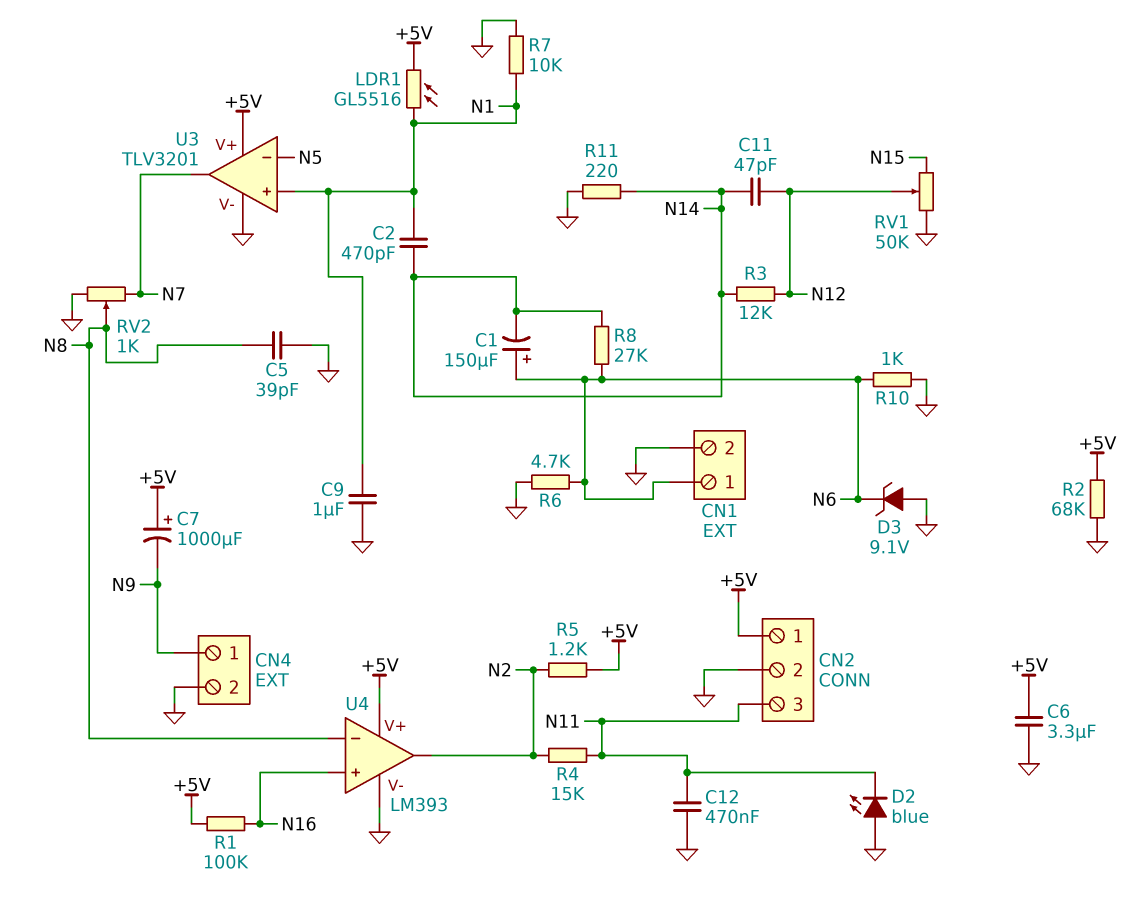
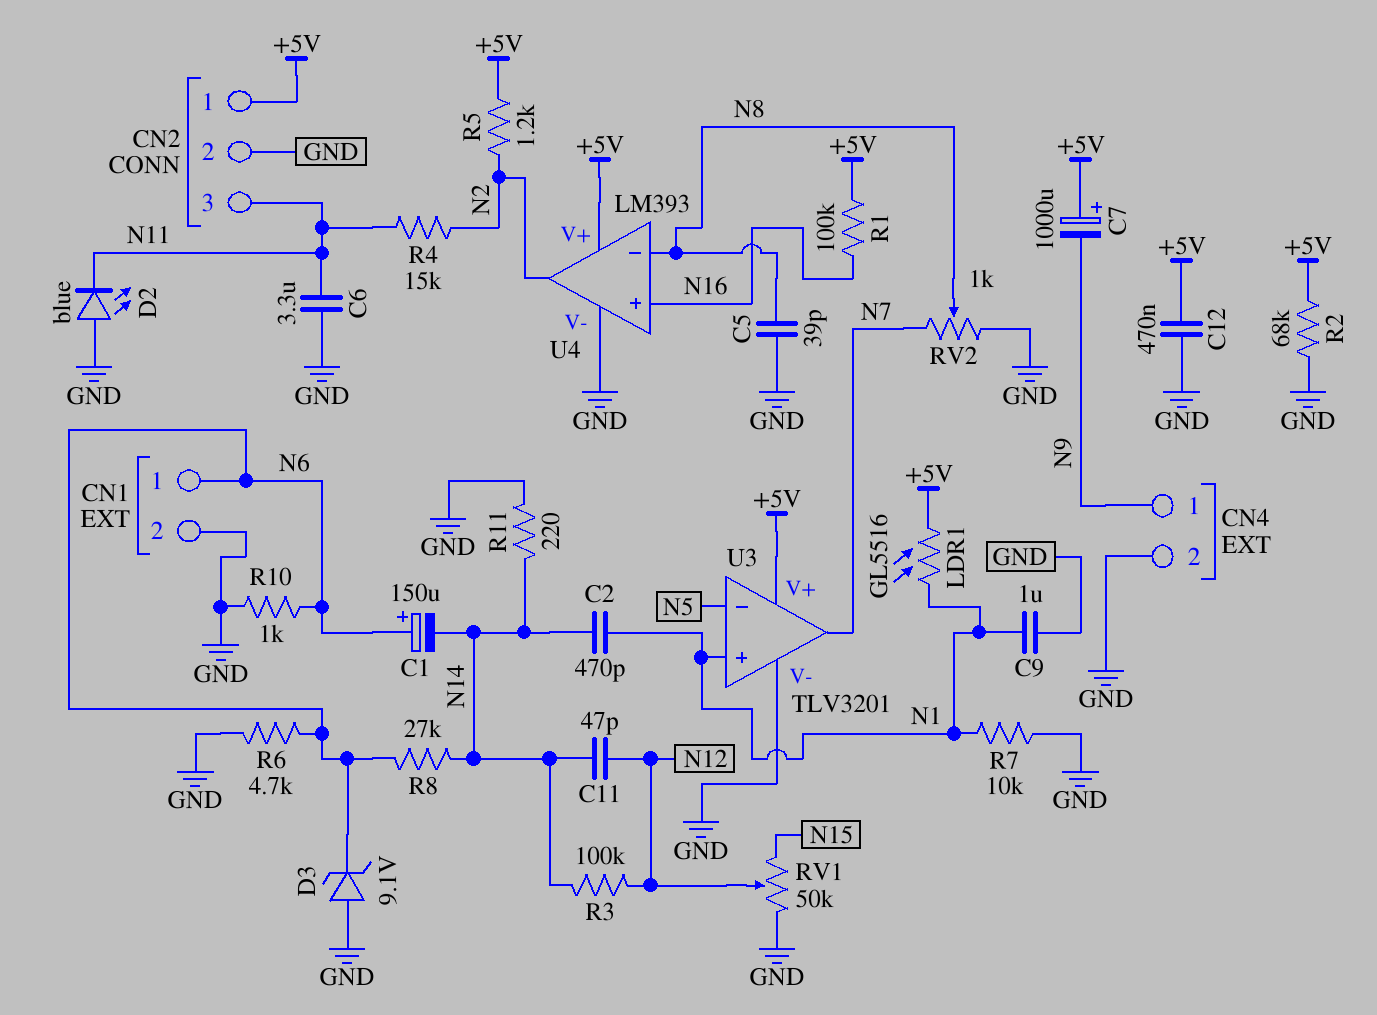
C6: 3.3uF (+5V, GND) -> 3.3uF (GND, N11)
C12: 470nF (GND, N11) -> 470nF (+5V, GND)
R3: 12k (N12, N14) -> 100k (N12, N14)

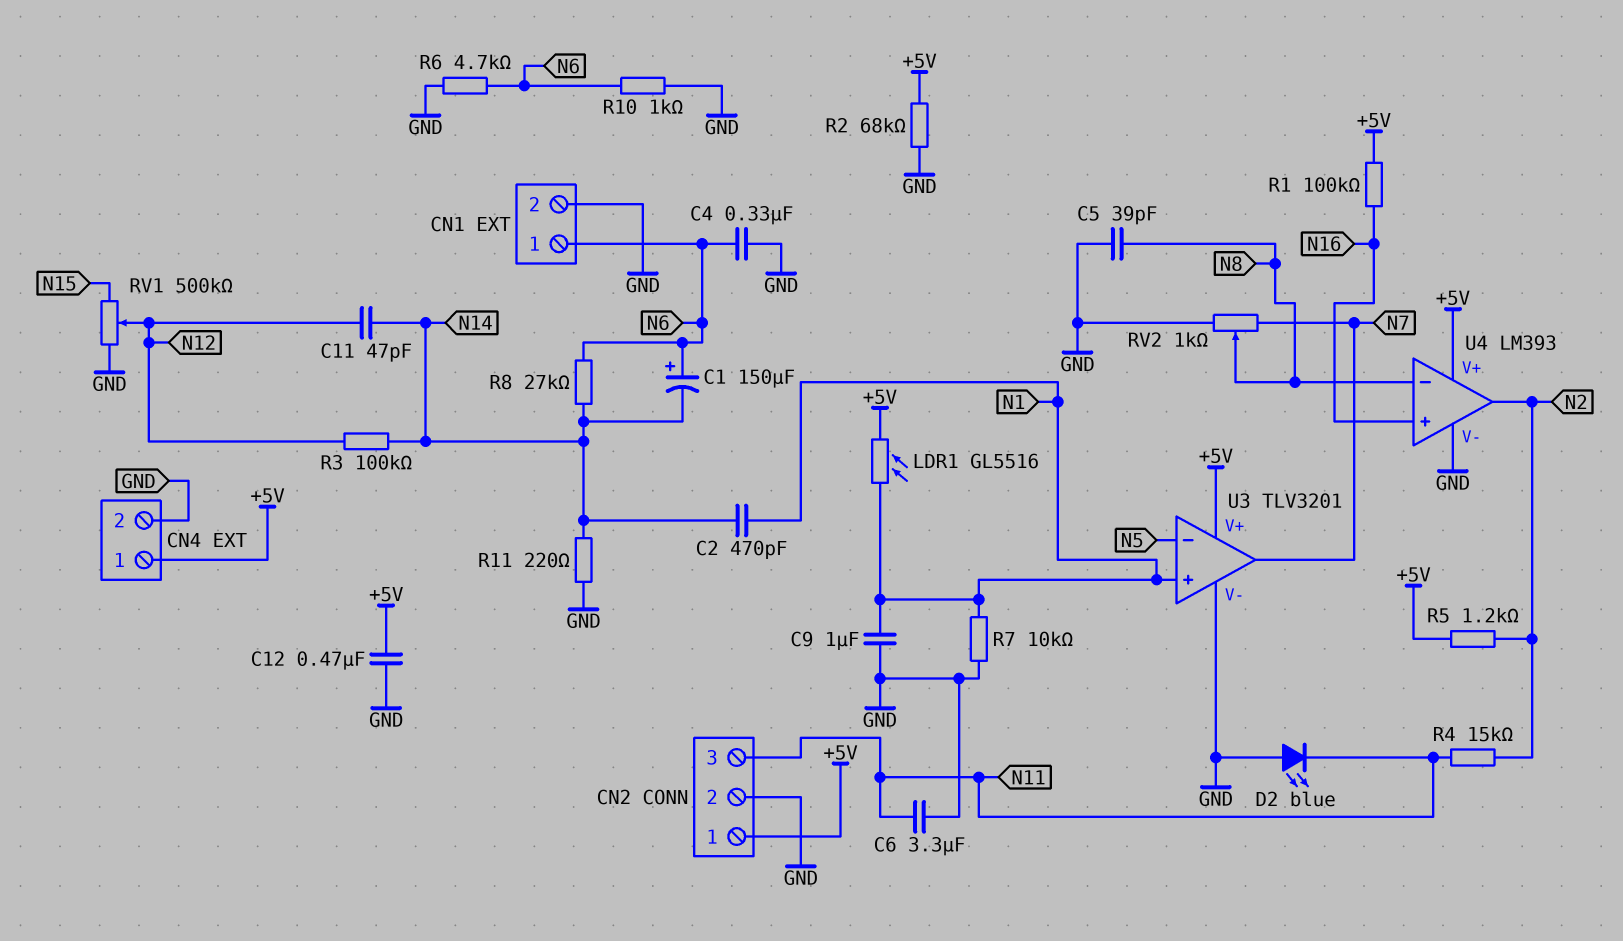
C4: none -> 330nF (GND, N6)
C7: 1000uF (plus +5V, minus N9) -> none
CN4 pin 1: N9 -> +5V
D3: zener 9.1V (A GND, K N6) -> none
RV1: 50k (GND, N15, wiper N12) -> 500k (GND, N15, wiper N12)

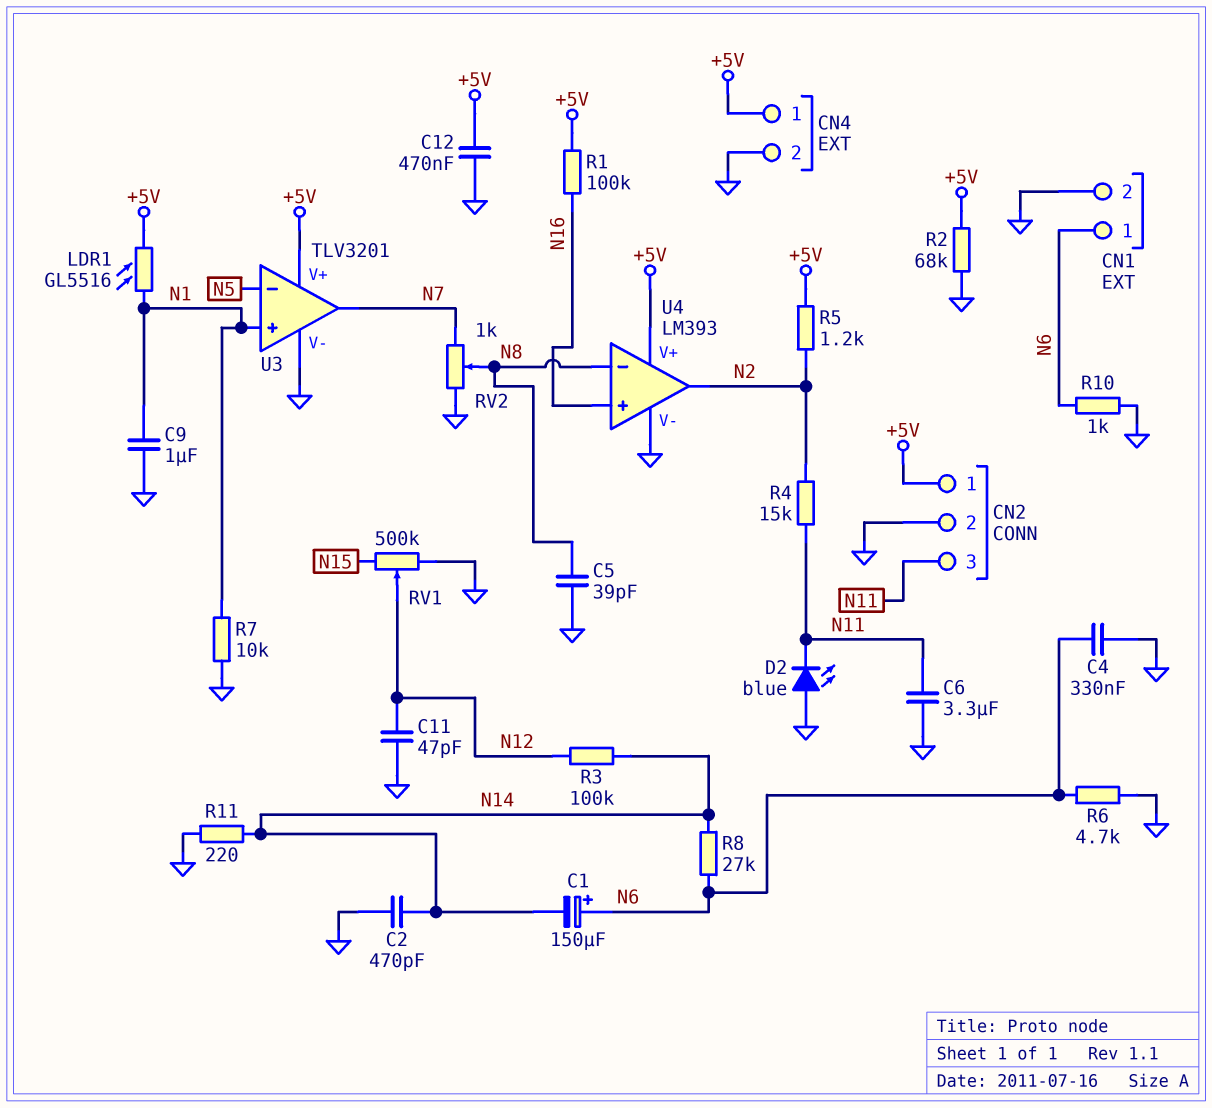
C2: 470pF (N1, N14) -> 470pF (GND, N14)
C11: 47pF (N12, N14) -> 47pF (GND, N12)

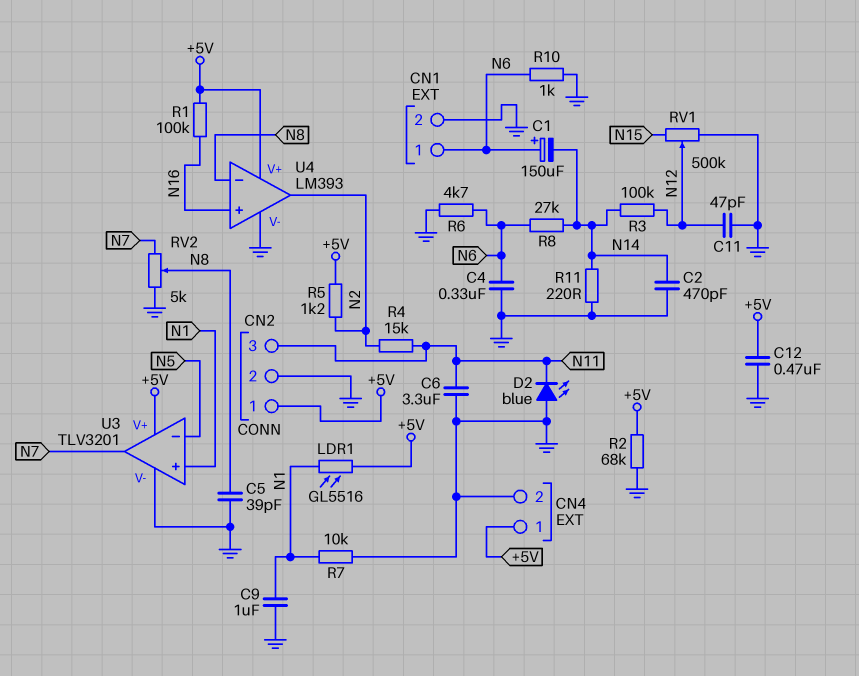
RV2: 1k (GND, N7, wiper N8) -> 5k (GND, N7, wiper N8)

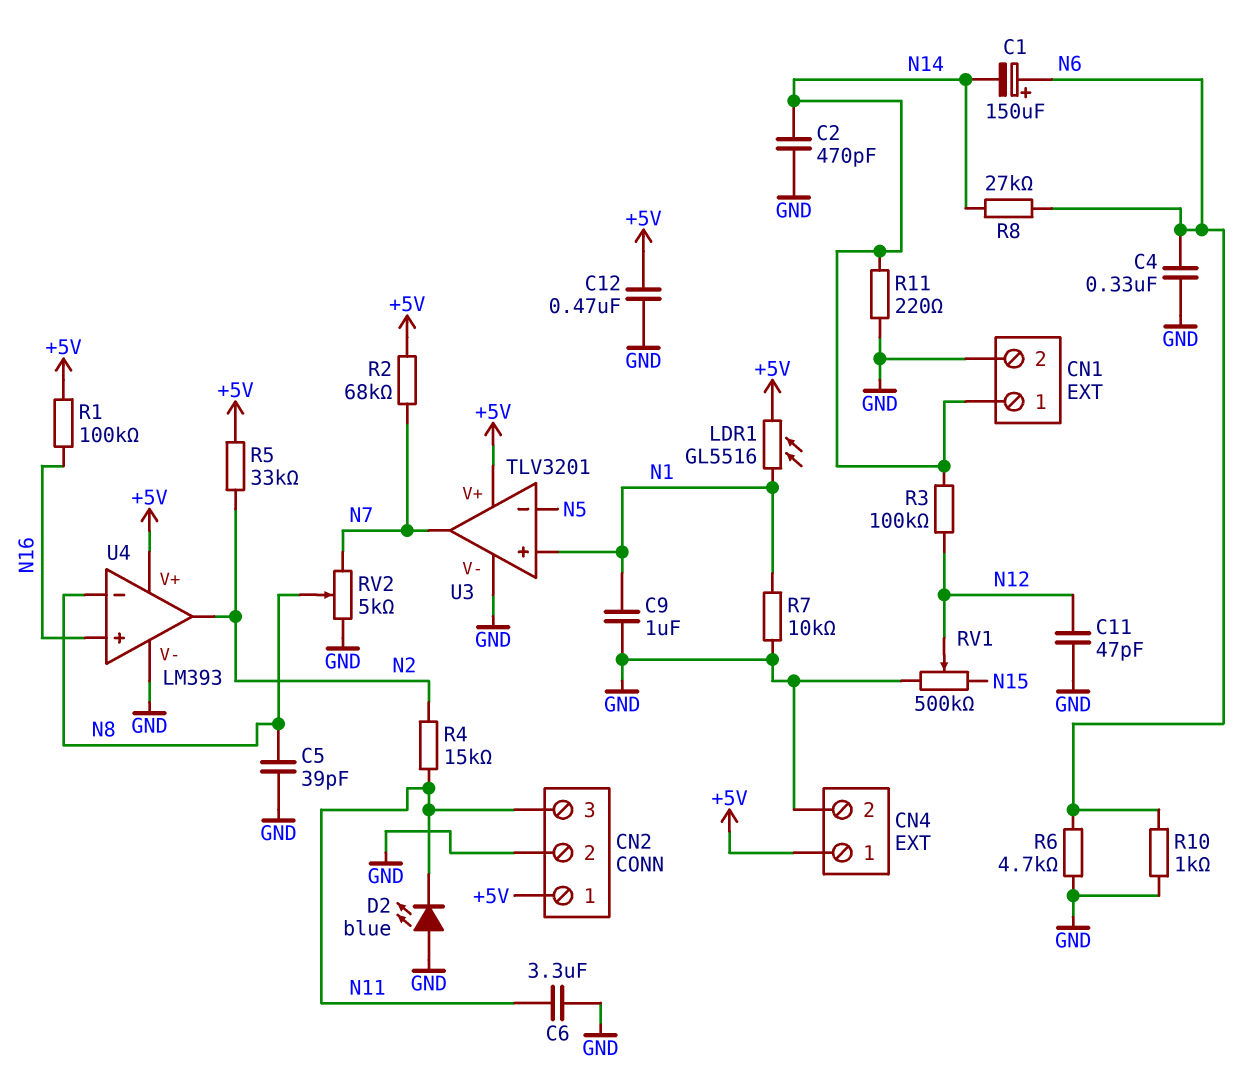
CN1 pin 1: N6 -> N14
R2: 68k (+5V, GND) -> 68k (+5V, N7)
R5: 1.2k (+5V, N2) -> 33k (+5V, N2)

